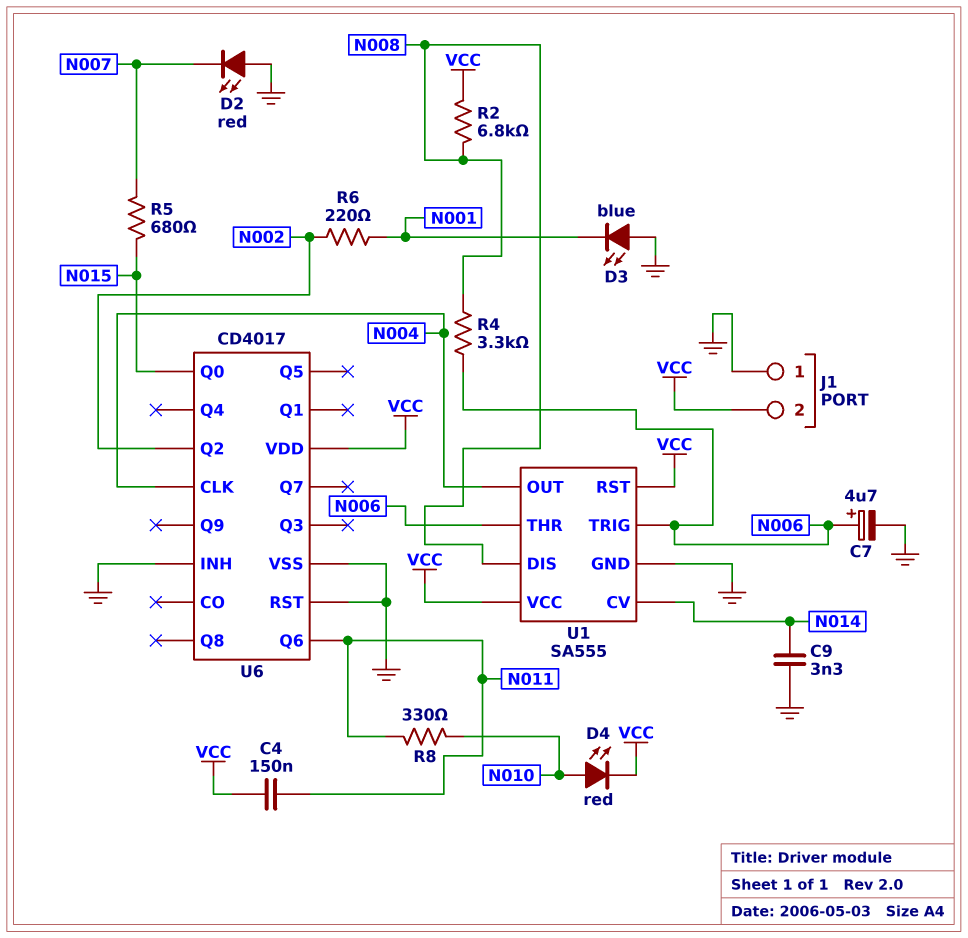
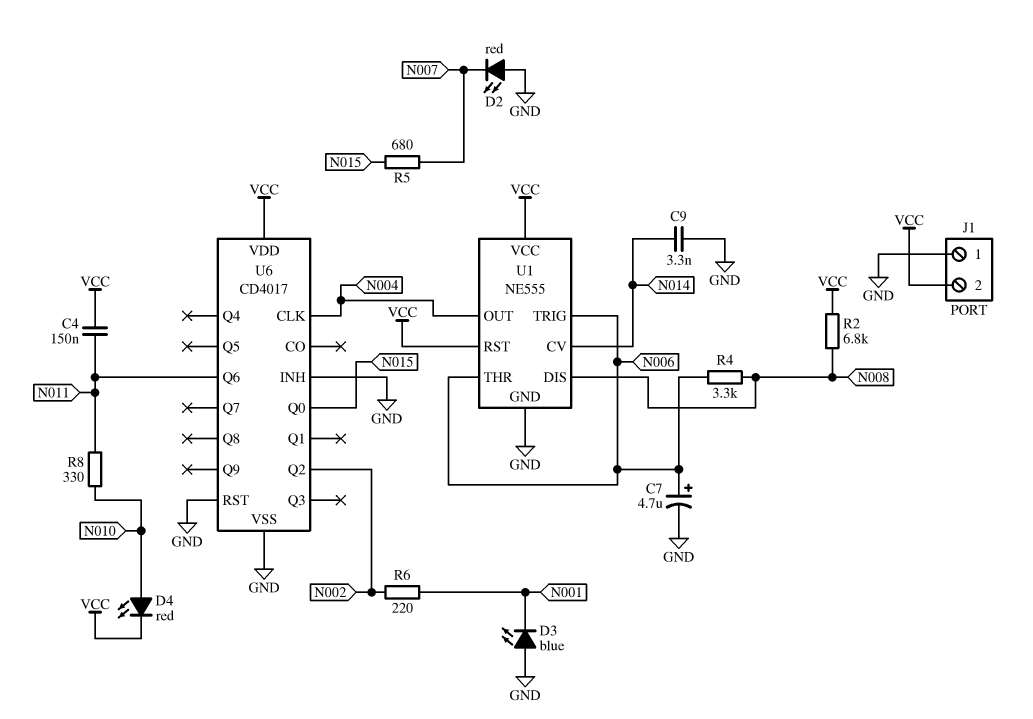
U1: SA555 -> NE555

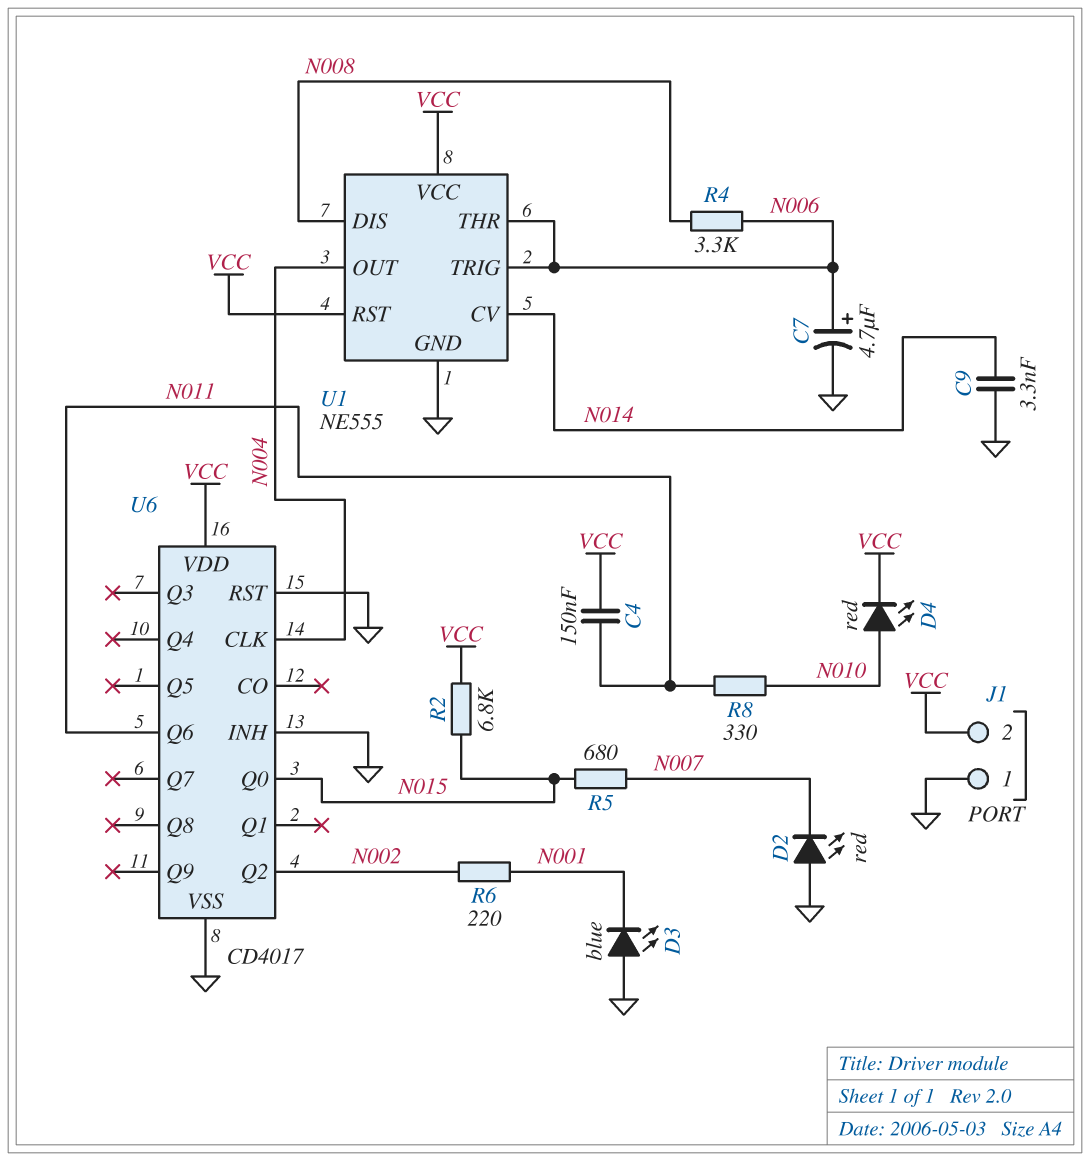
R2: 6.8k (N008, VCC) -> 6.8k (N015, VCC)

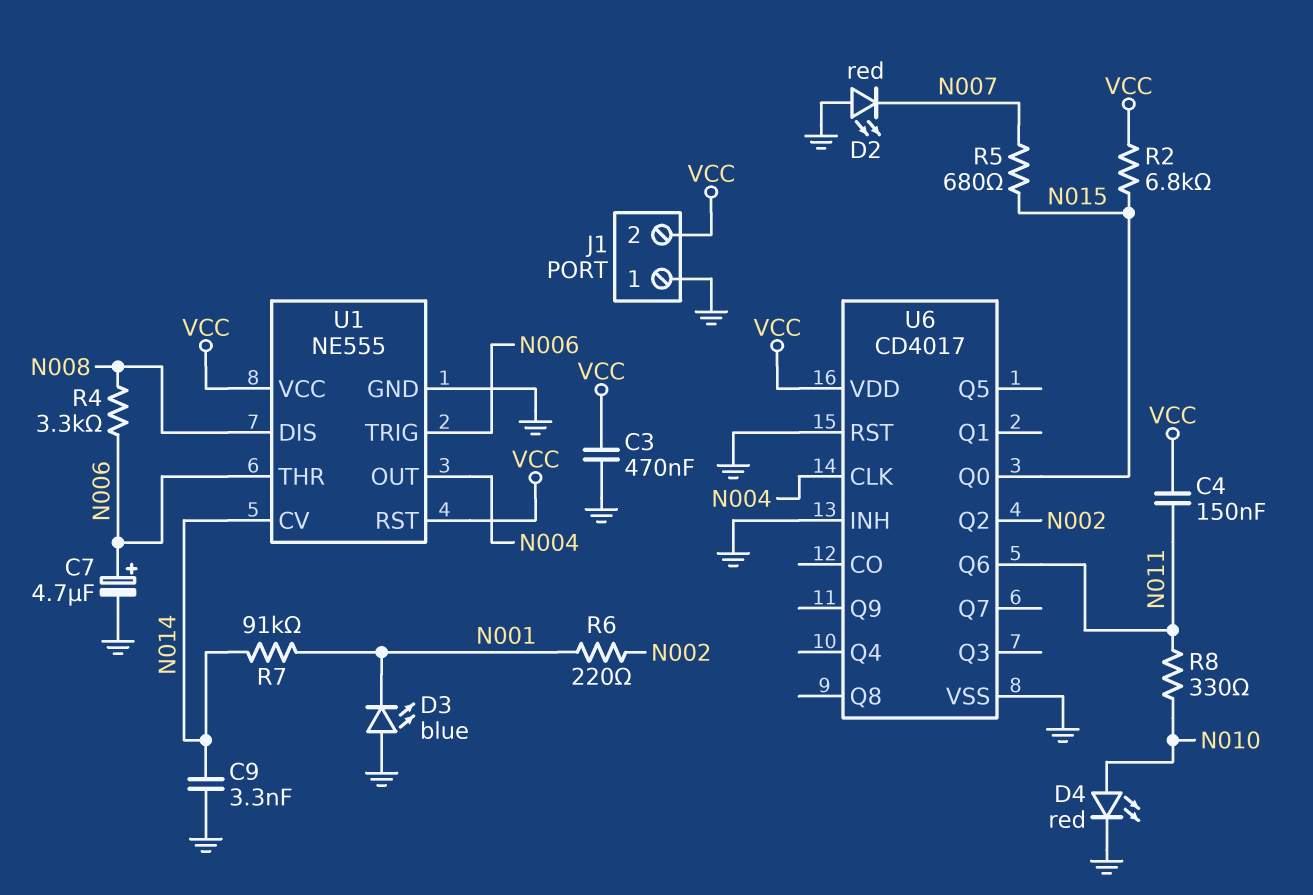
C3: none -> 470nF (GND, VCC)
D4: LED red (A N010, K VCC) -> LED red (A N010, K GND)
R7: none -> 91k (N001, N014)

